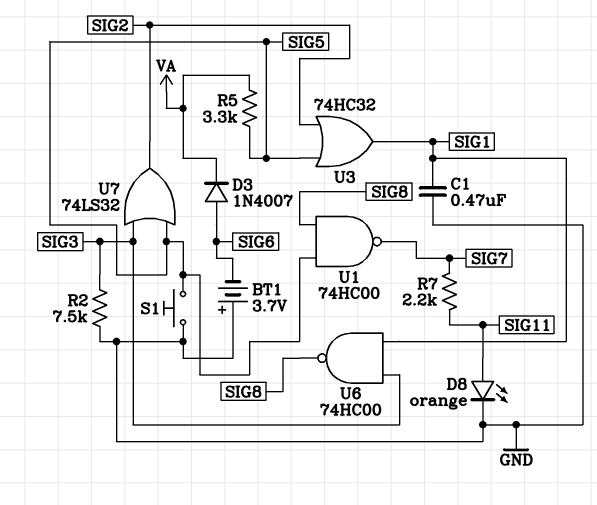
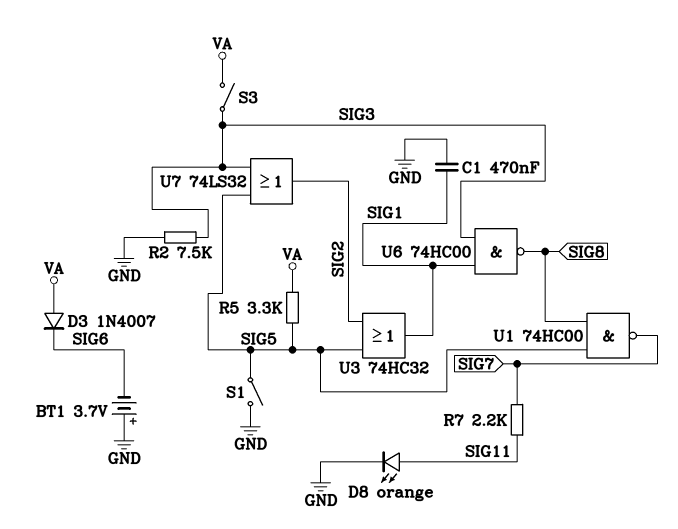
D3: diode 1N4007 (A SIG6, K VA) -> diode 1N4007 (A VA, K SIG6)
S1: button (GND, SIG5) -> switch (GND, SIG5)
S3: none -> switch (SIG3, VA)

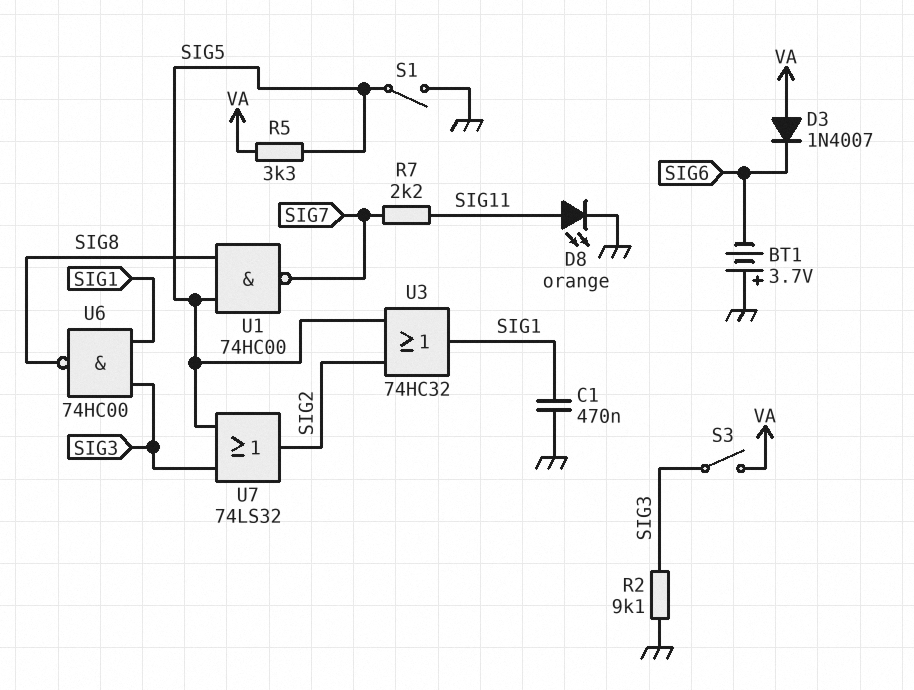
R2: 7.5k (GND, SIG3) -> 9.1k (GND, SIG3)

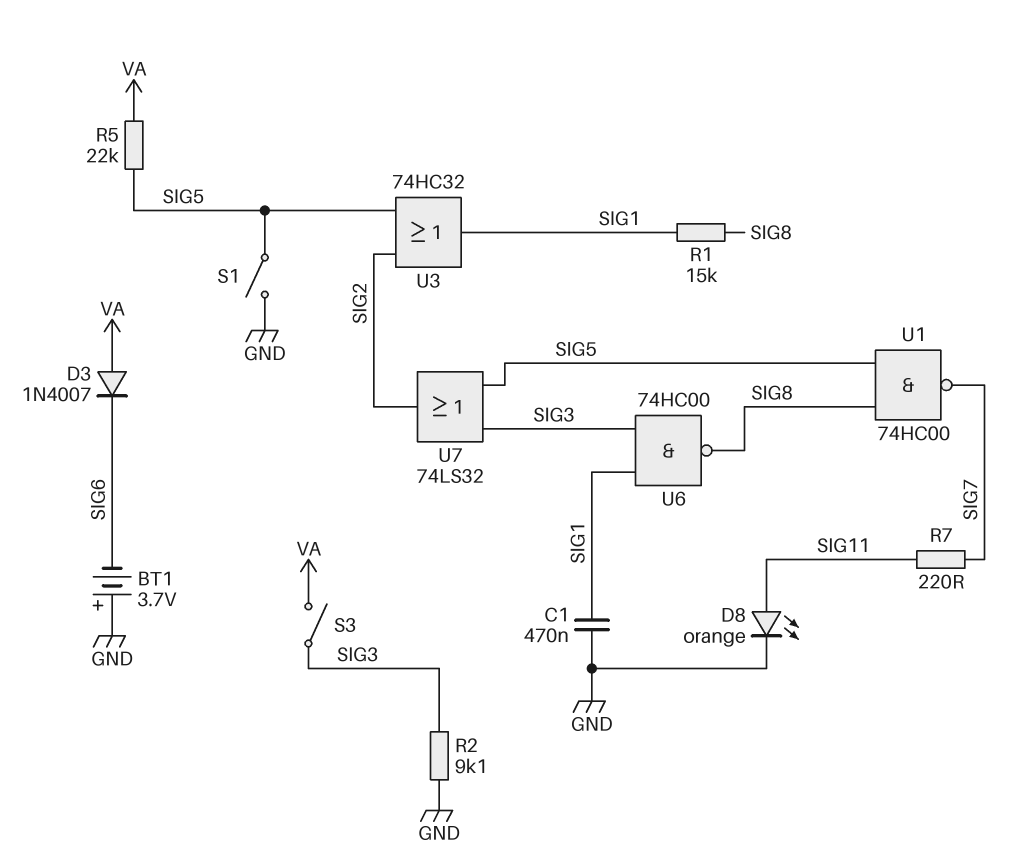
R1: none -> 15k (SIG1, SIG8)
R5: 3.3k (SIG5, VA) -> 22k (SIG5, VA)
R7: 2.2k (SIG7, SIG11) -> 220 (SIG7, SIG11)

